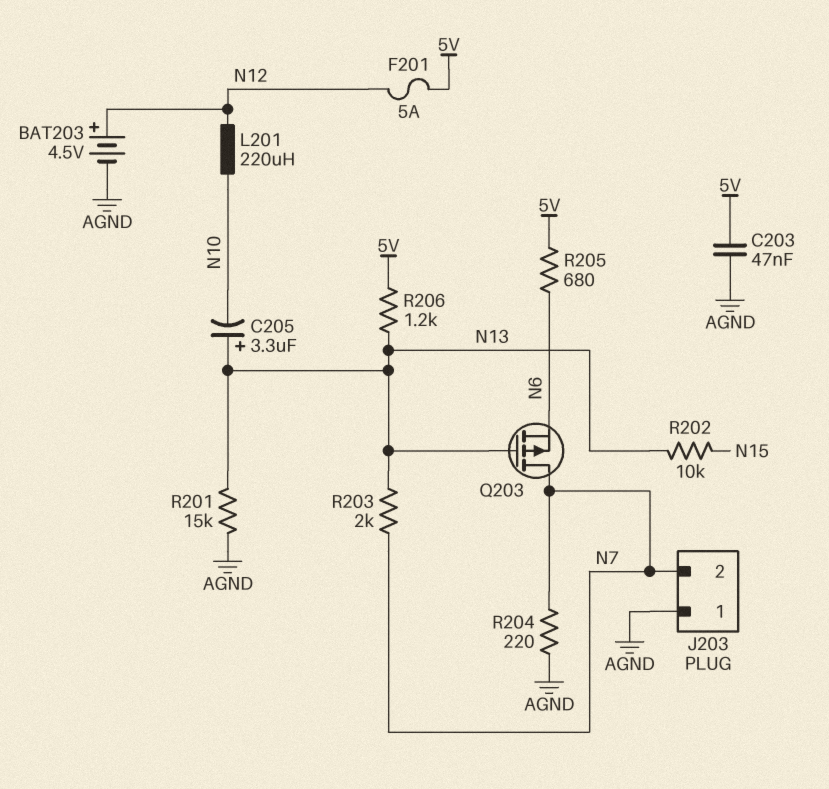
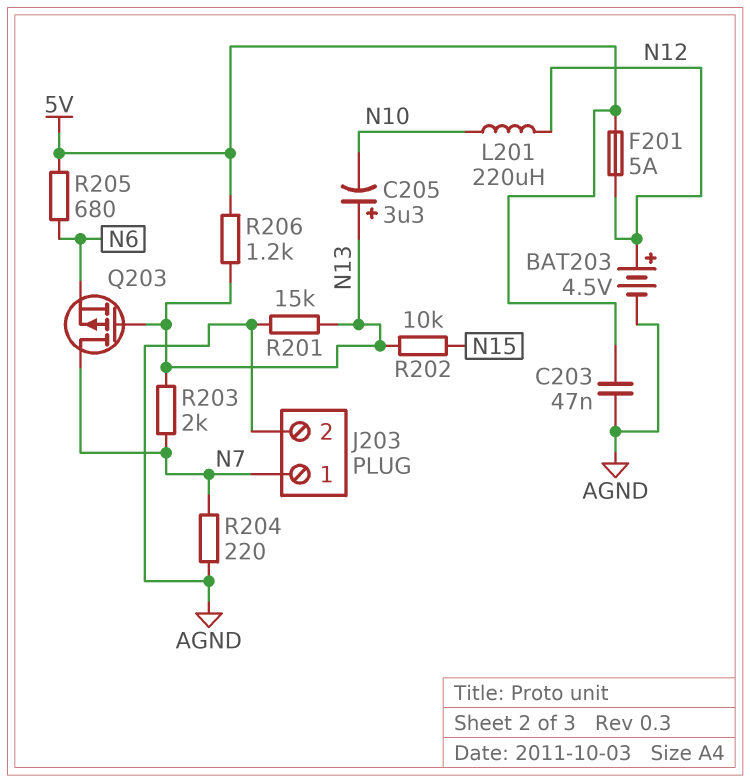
J203 pin 1: AGND -> N7
J203 pin 2: N7 -> AGND

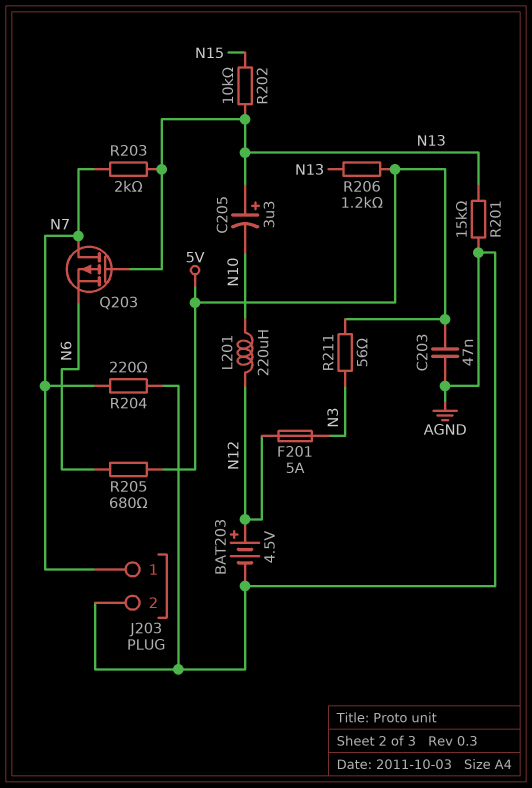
F201: 5A (5V, N12) -> 5A (N3, N12)
R211: none -> 56 (5V, N3)

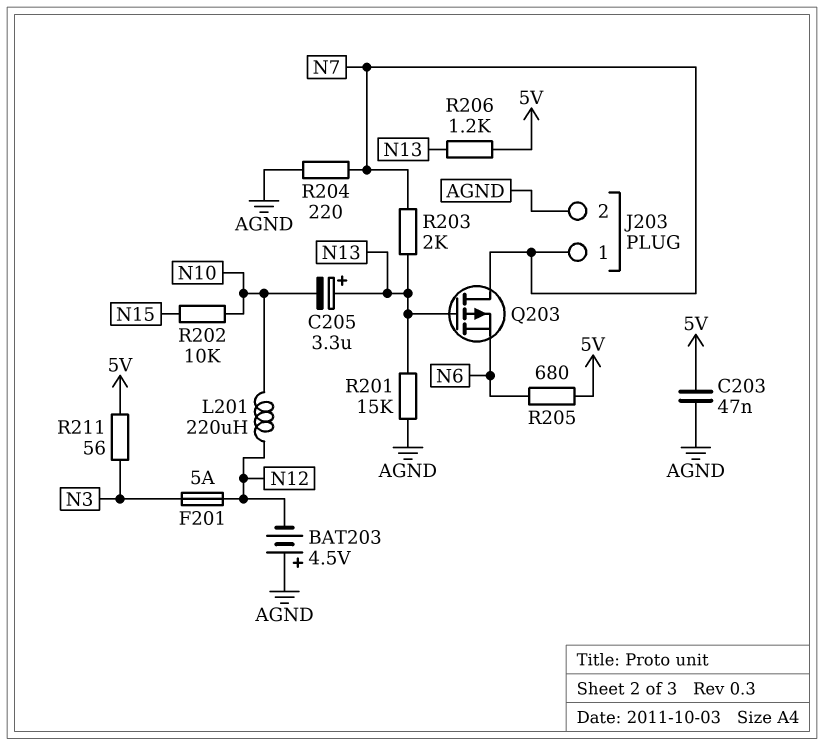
BAT203: 4.5V (plus N12, minus AGND) -> 4.5V (plus AGND, minus N12)
R202: 10k (N13, N15) -> 10k (N10, N15)

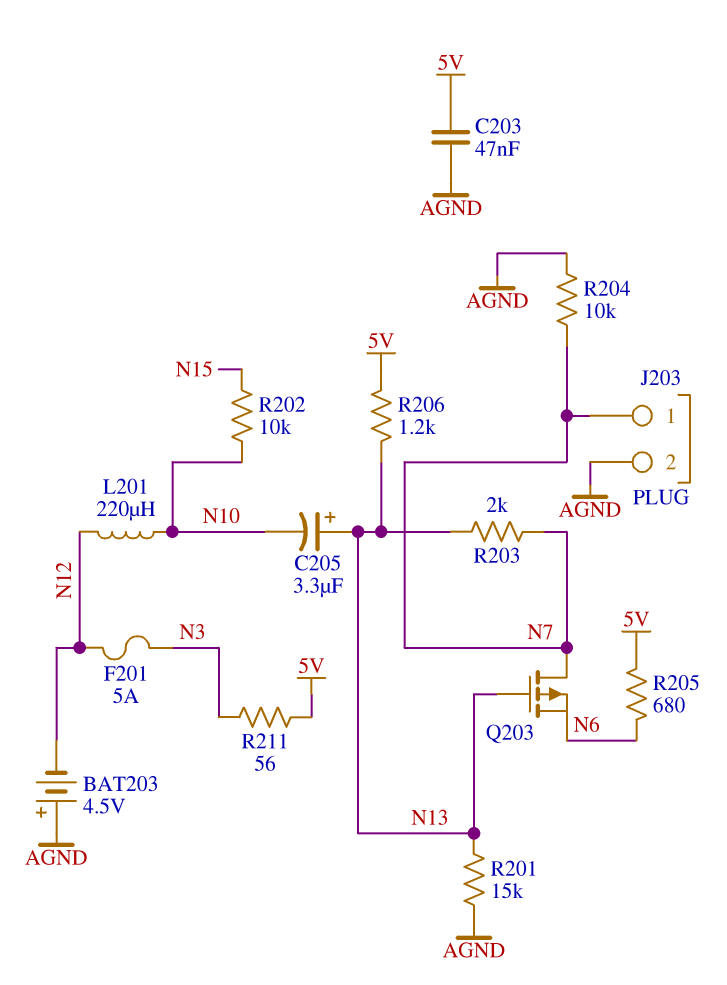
R204: 220 (AGND, N7) -> 10k (AGND, N7)

